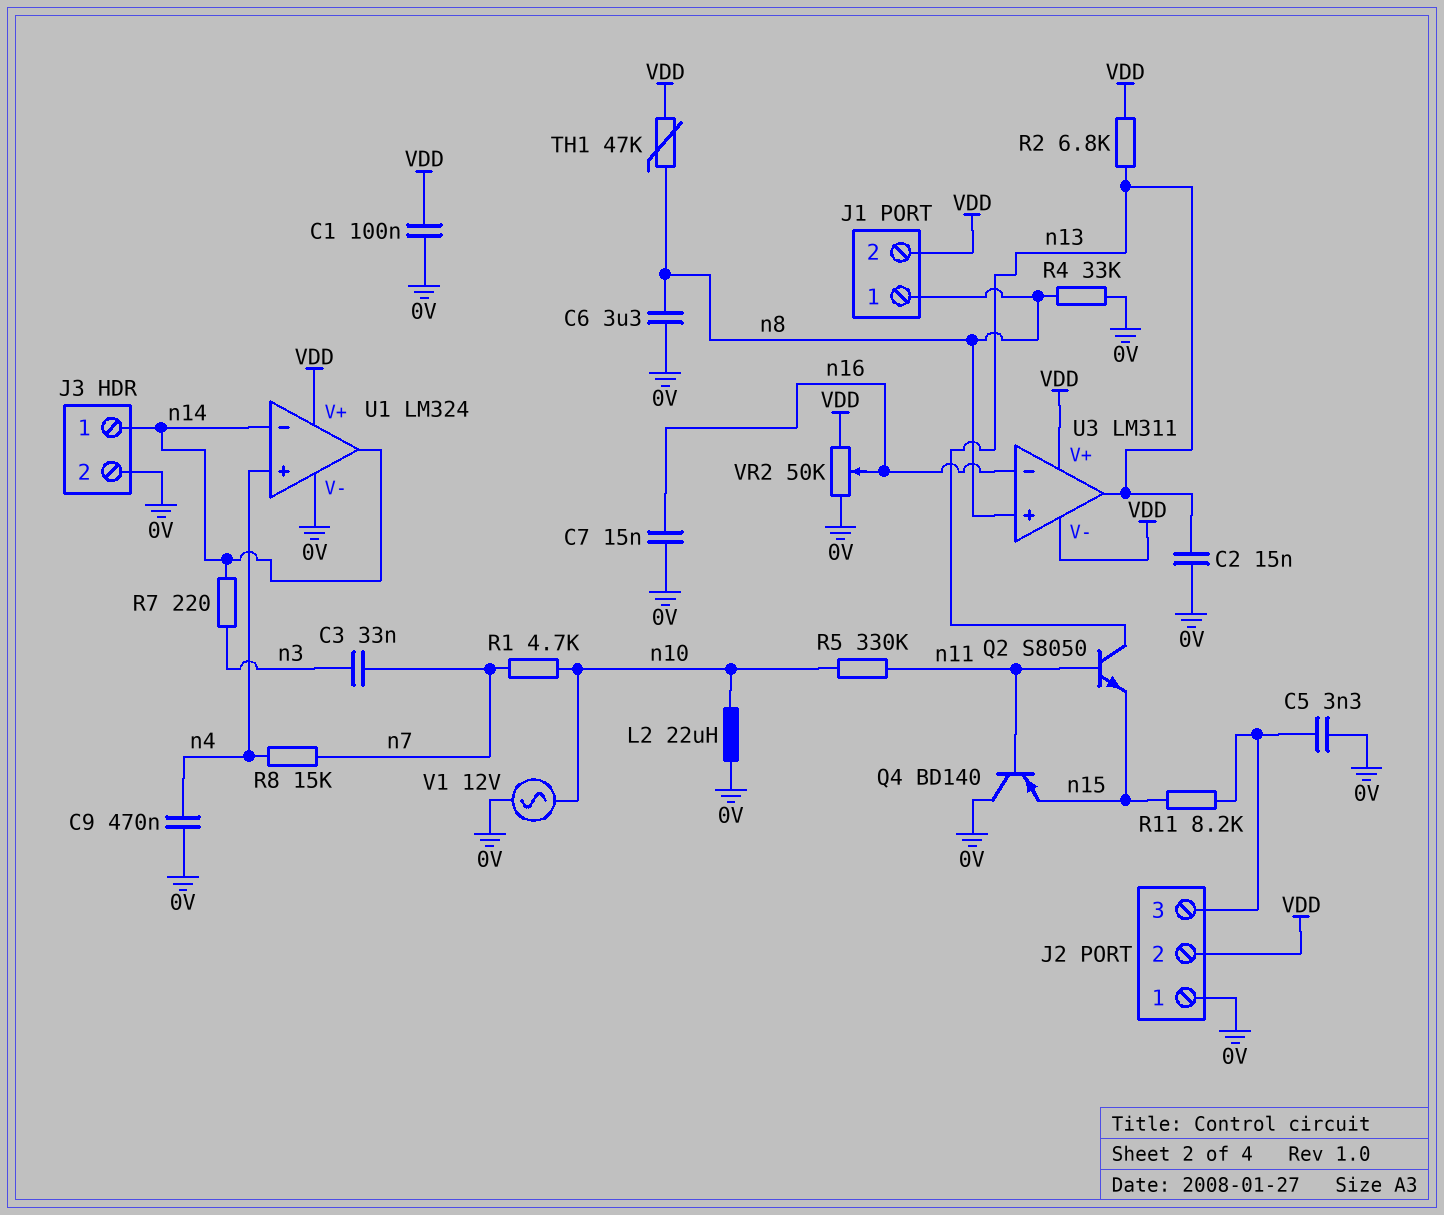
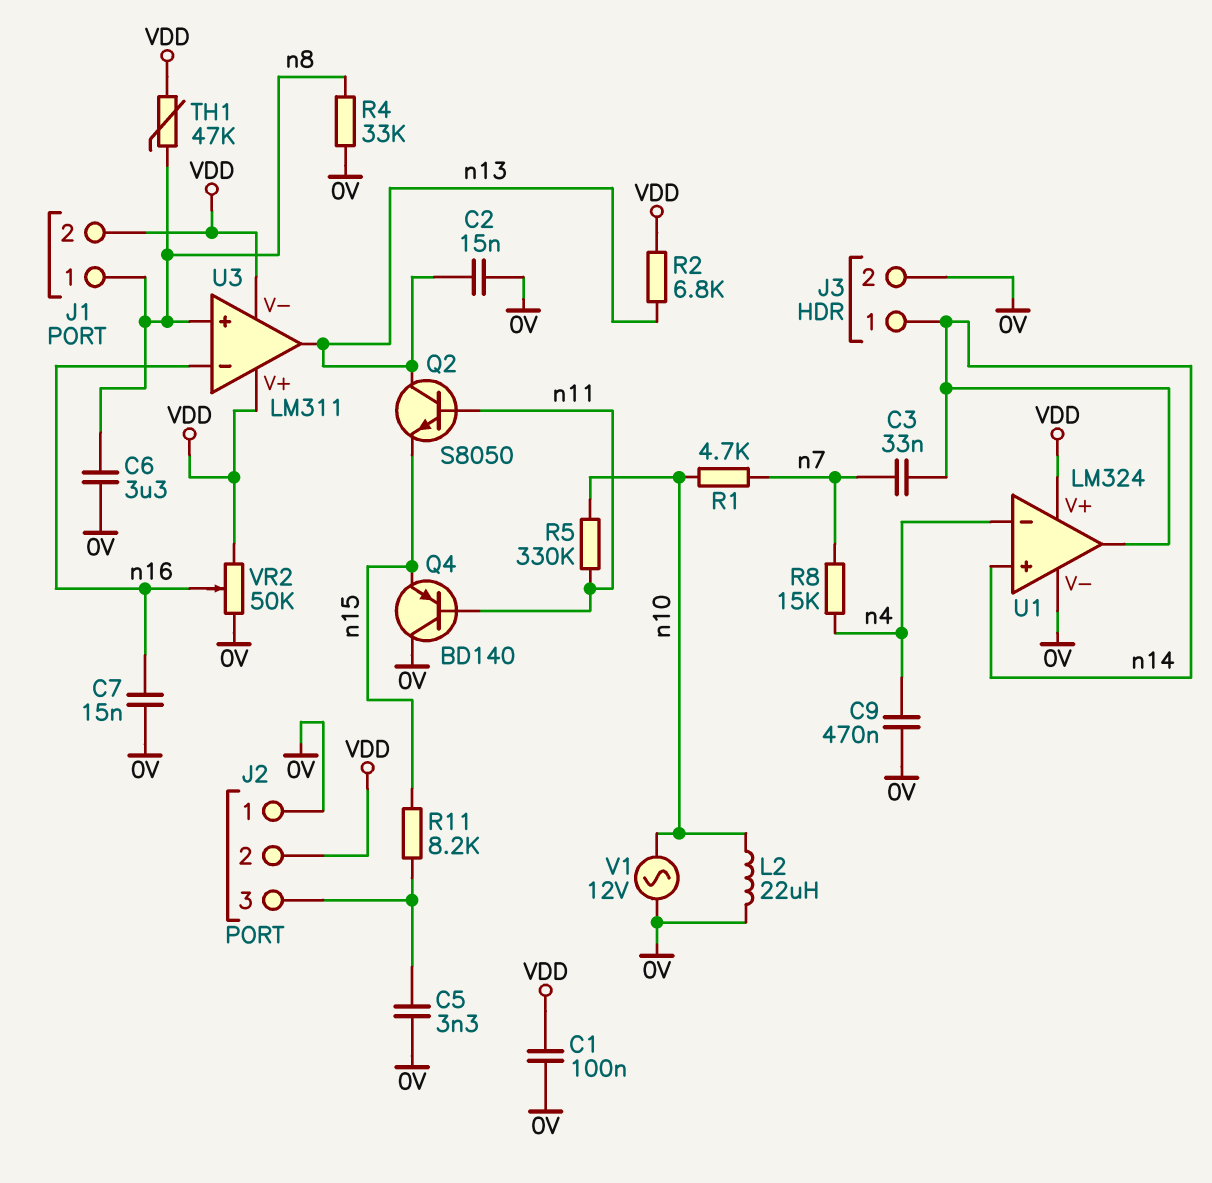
C3: 33nF (n3, n7) -> 33nF (n7, n14)
R7: 220 (n3, n14) -> none
U1 pin in+: n4 -> n14
U1 pin in-: n14 -> n4

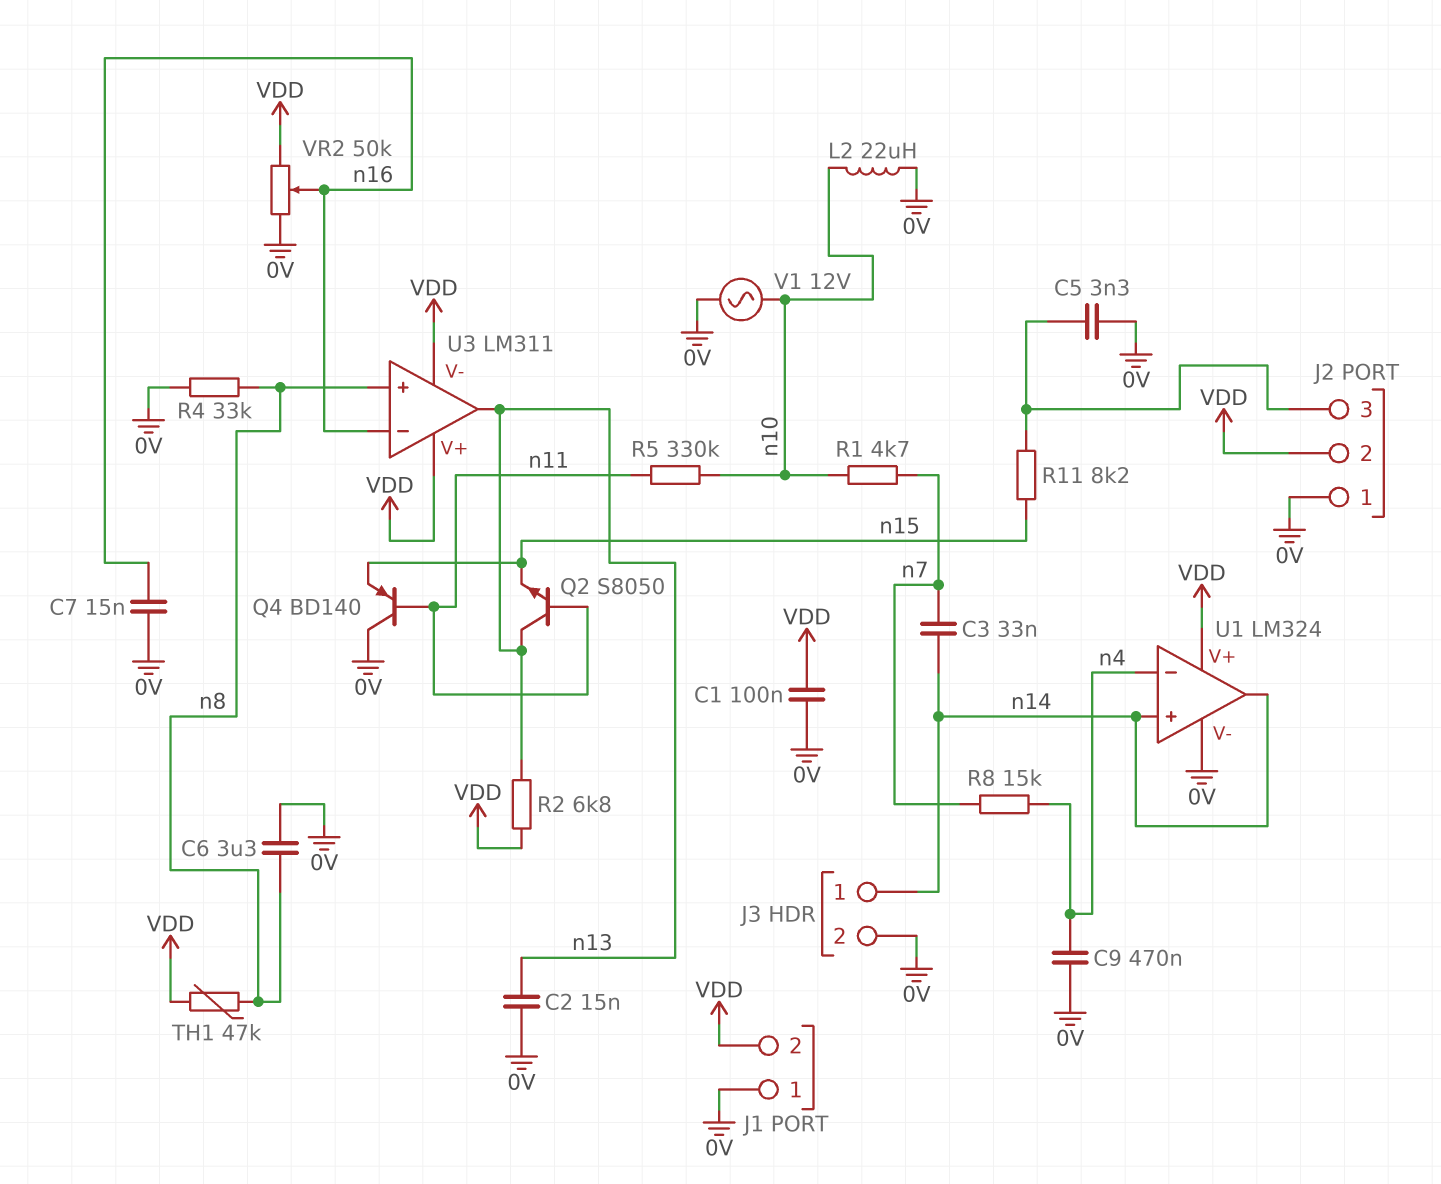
J1 pin 1: n8 -> 0V

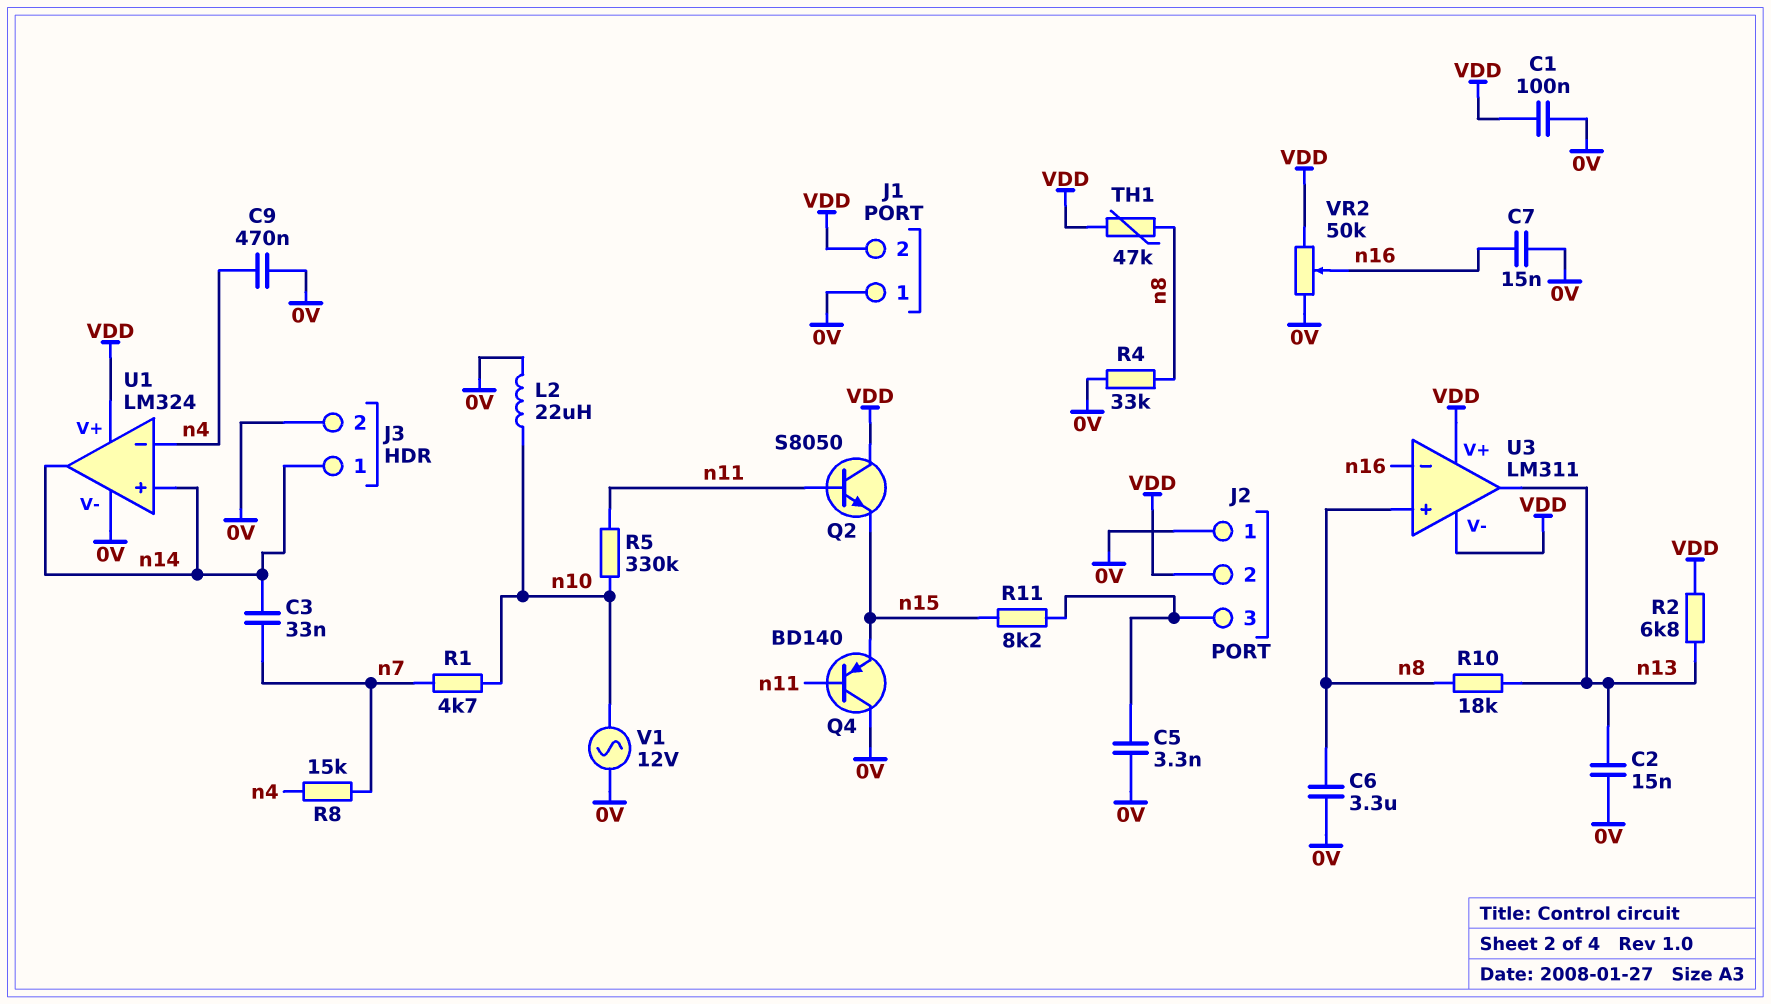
Q2: NPN S8050 (B n11, C n13, E n15) -> NPN S8050 (B n11, C VDD, E n15)
R10: none -> 18k (n8, n13)

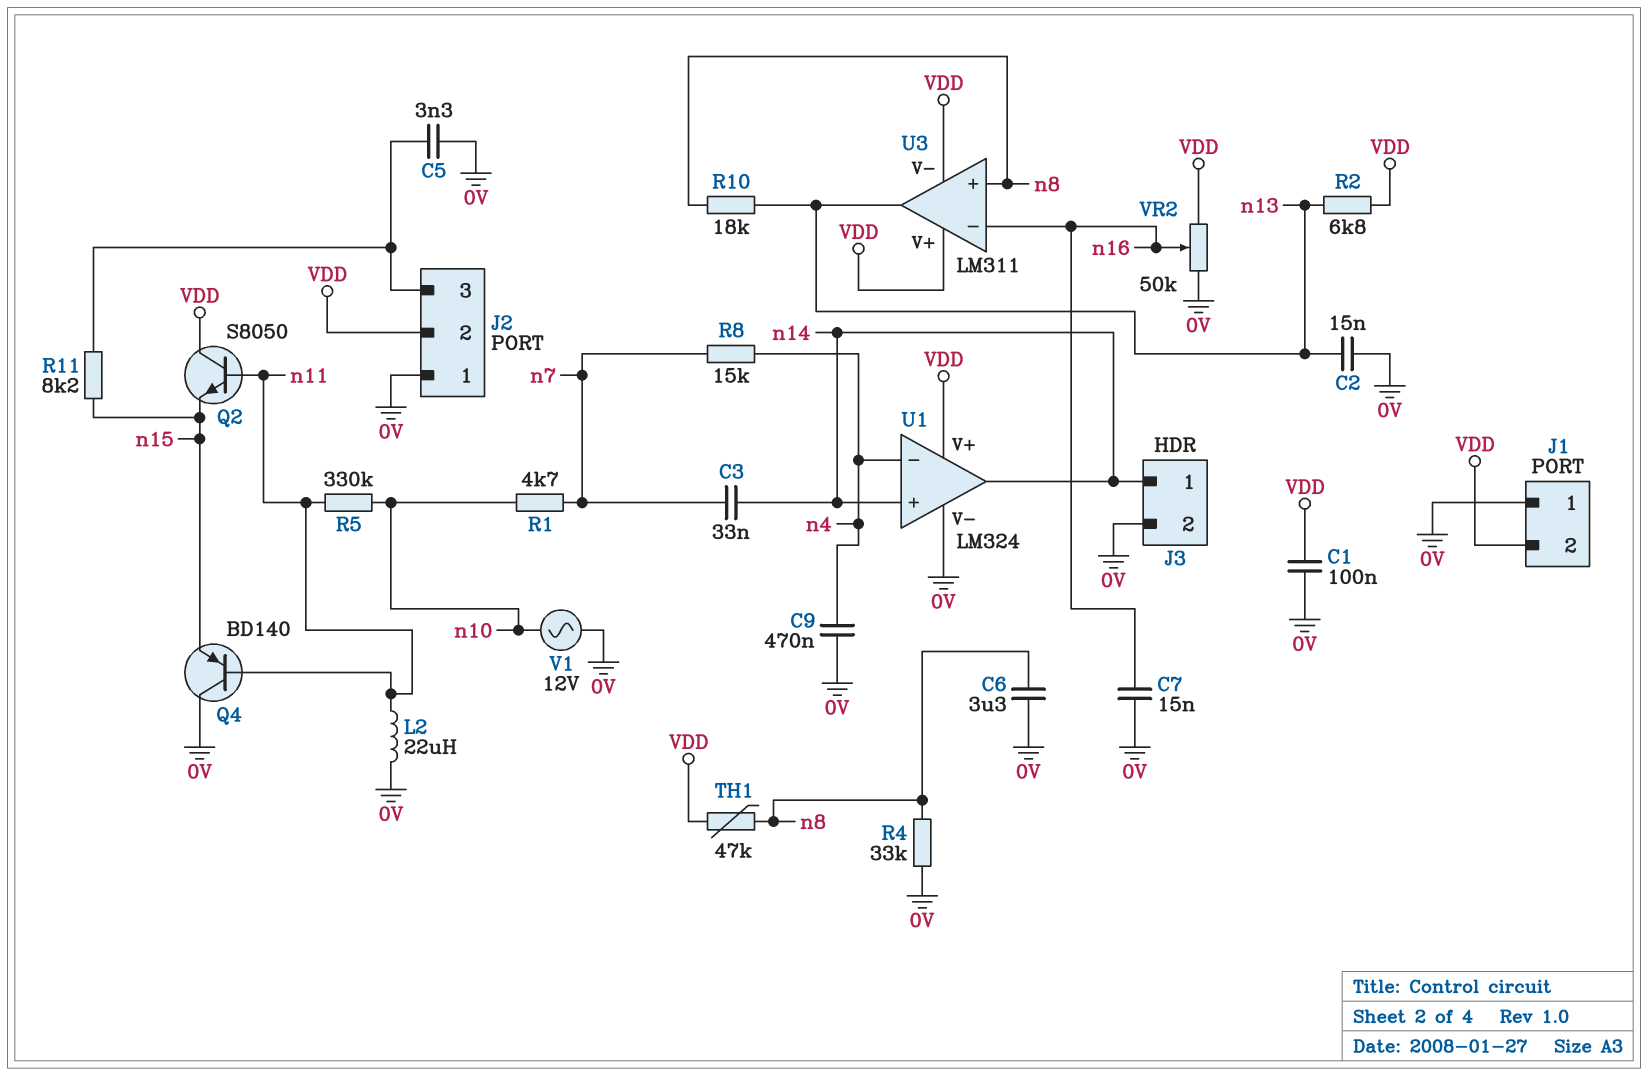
L2: 22uH (0V, n10) -> 22uH (0V, n11)

